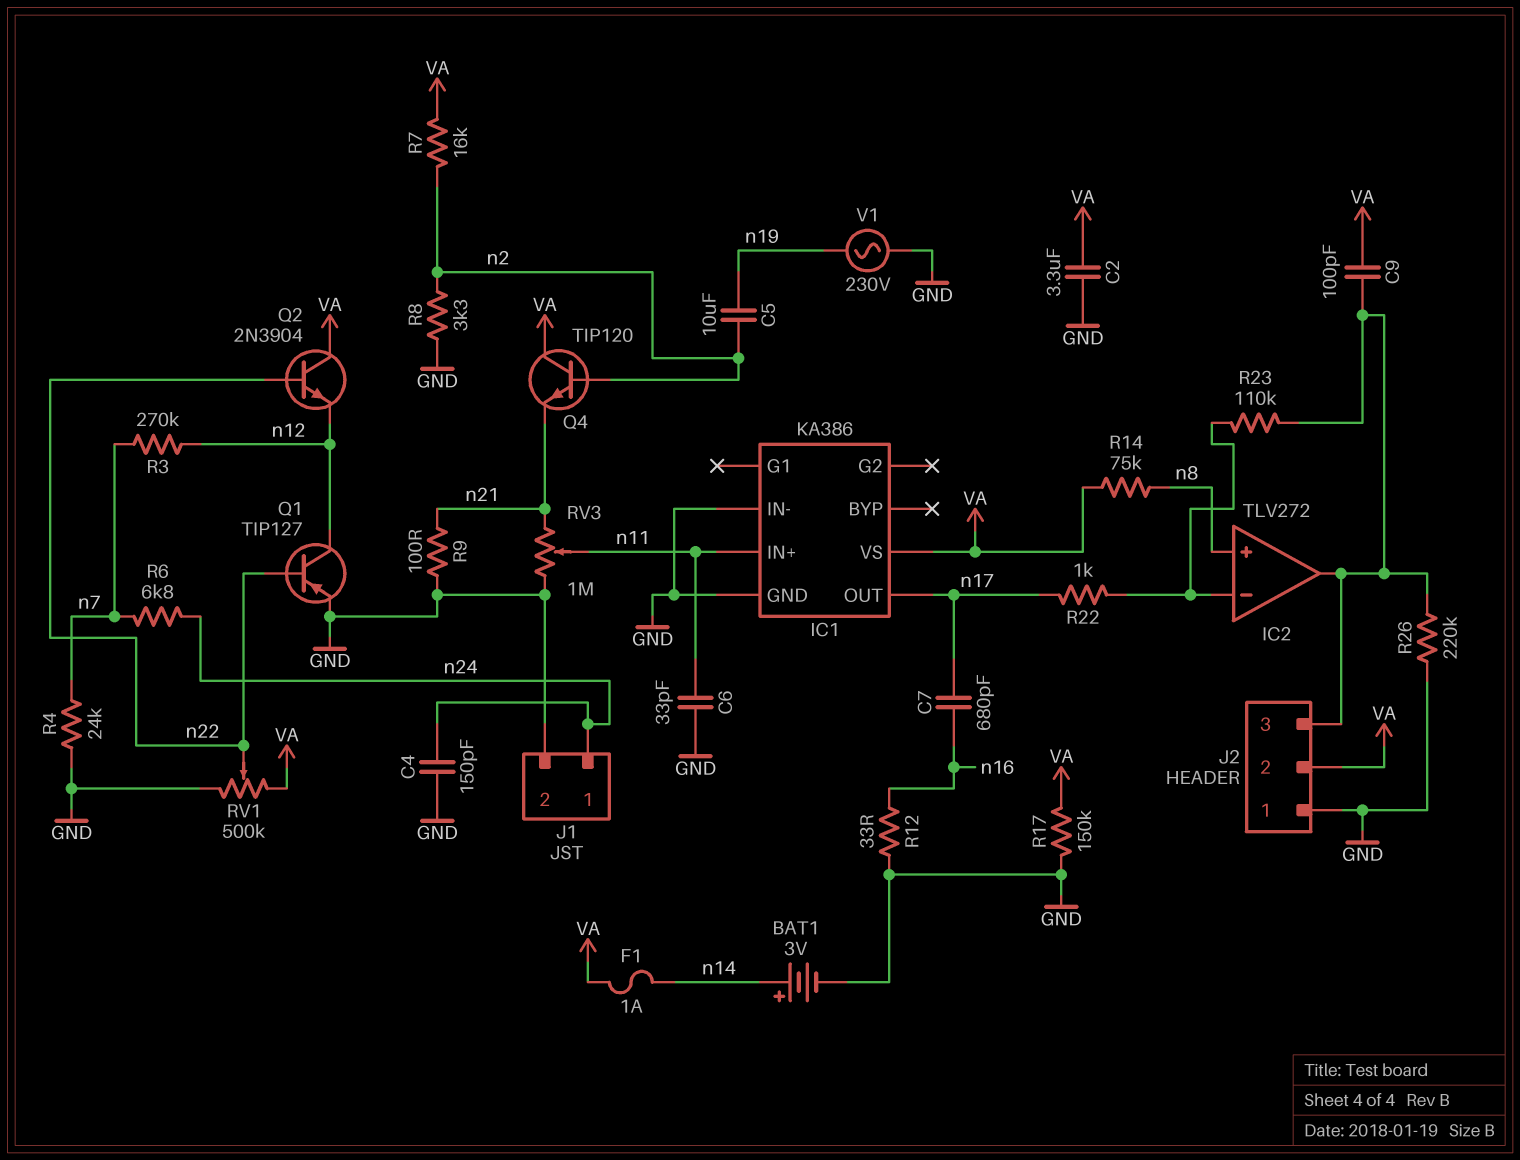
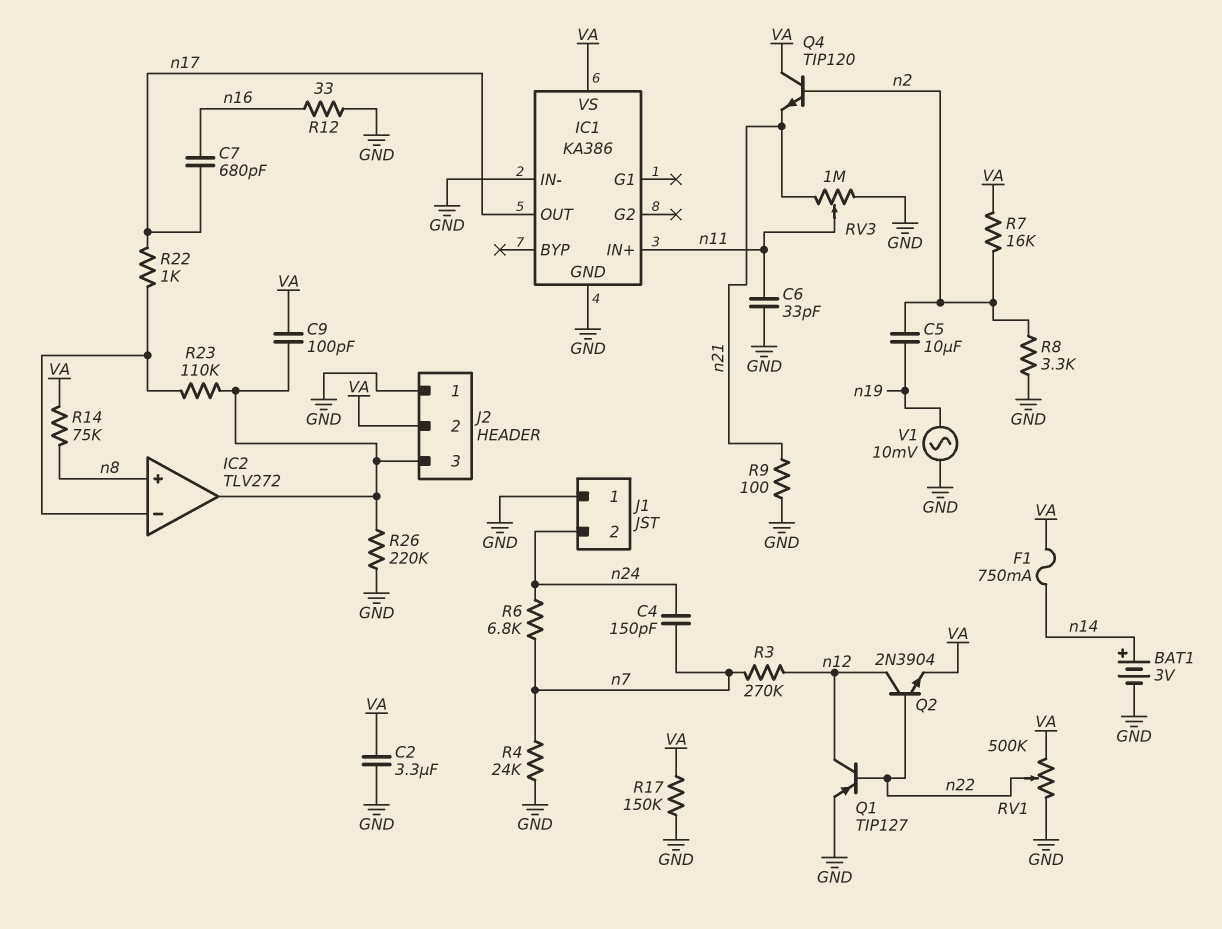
C4: 150pF (GND, n24) -> 150pF (n7, n24)
F1: 1A (VA, n14) -> 750mA (VA, n14)
J1 pin 1: n24 -> GND
J1 pin 2: GND -> n24
Q2: NPN 2N3904 (B n22, C VA, E n12) -> NPN 2N3904 (B n22, C n12, E VA)
V1: AC 230V (GND, n19) -> AC 10mV (GND, n19)

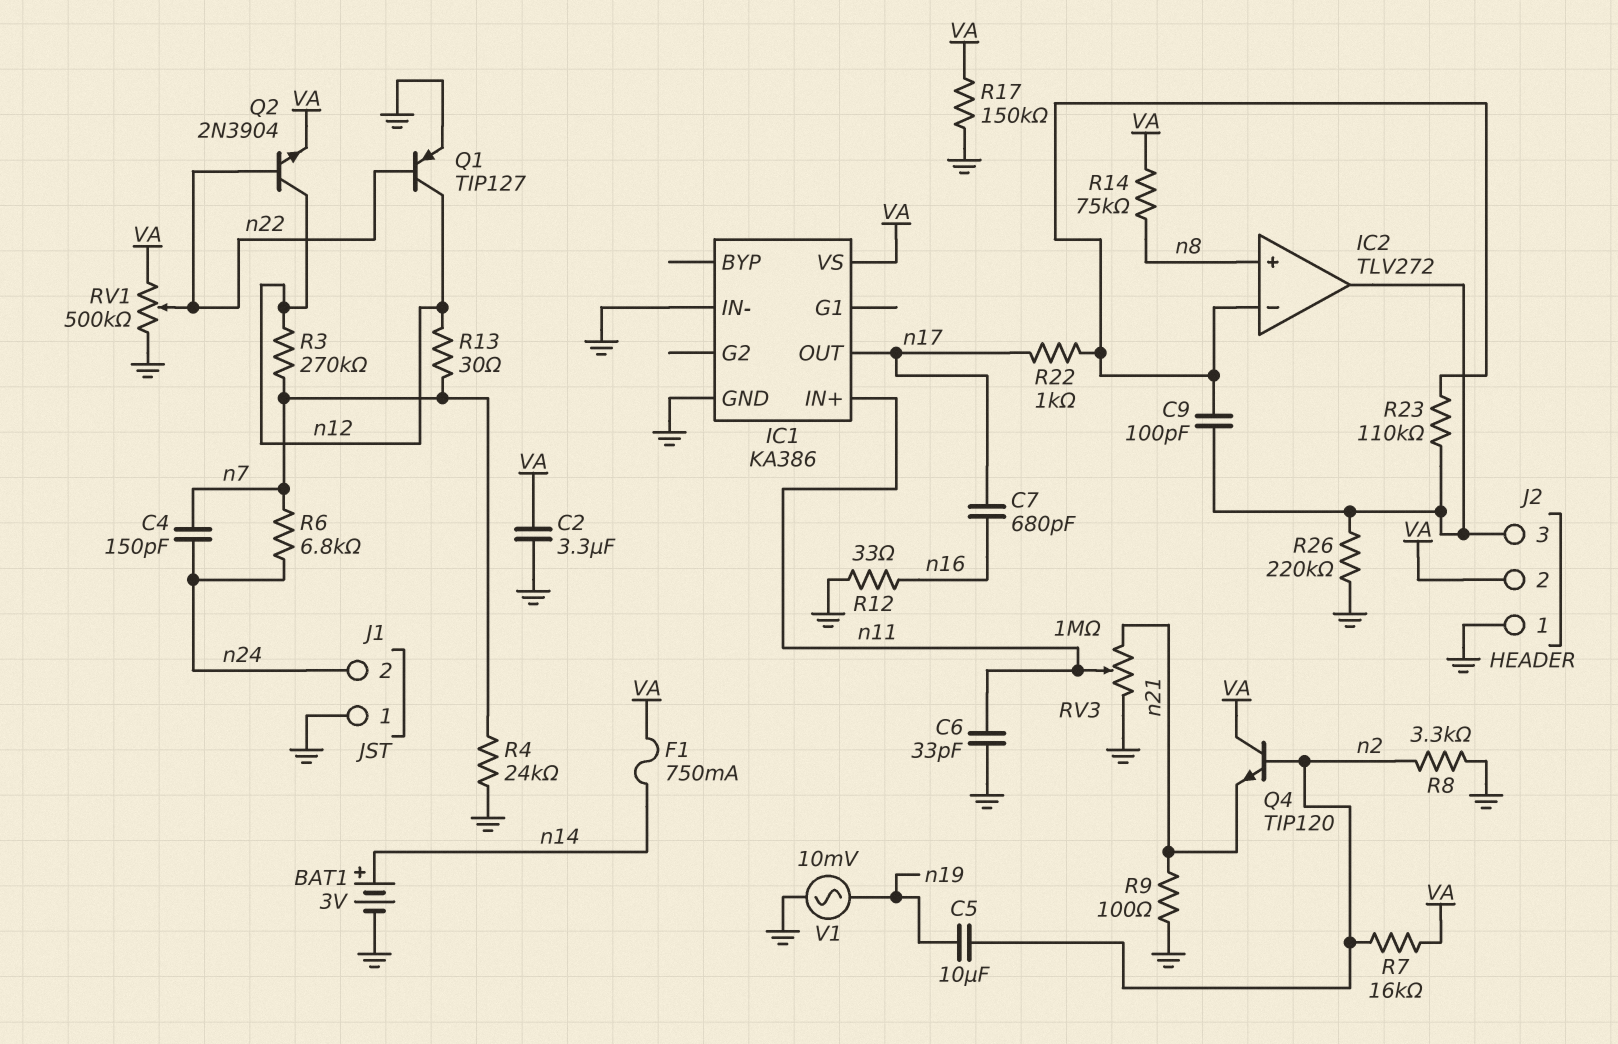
C9: 100pF (IC2/out, VA) -> 100pF (IC2/in-, IC2/out)
R13: none -> 30 (n7, n12)

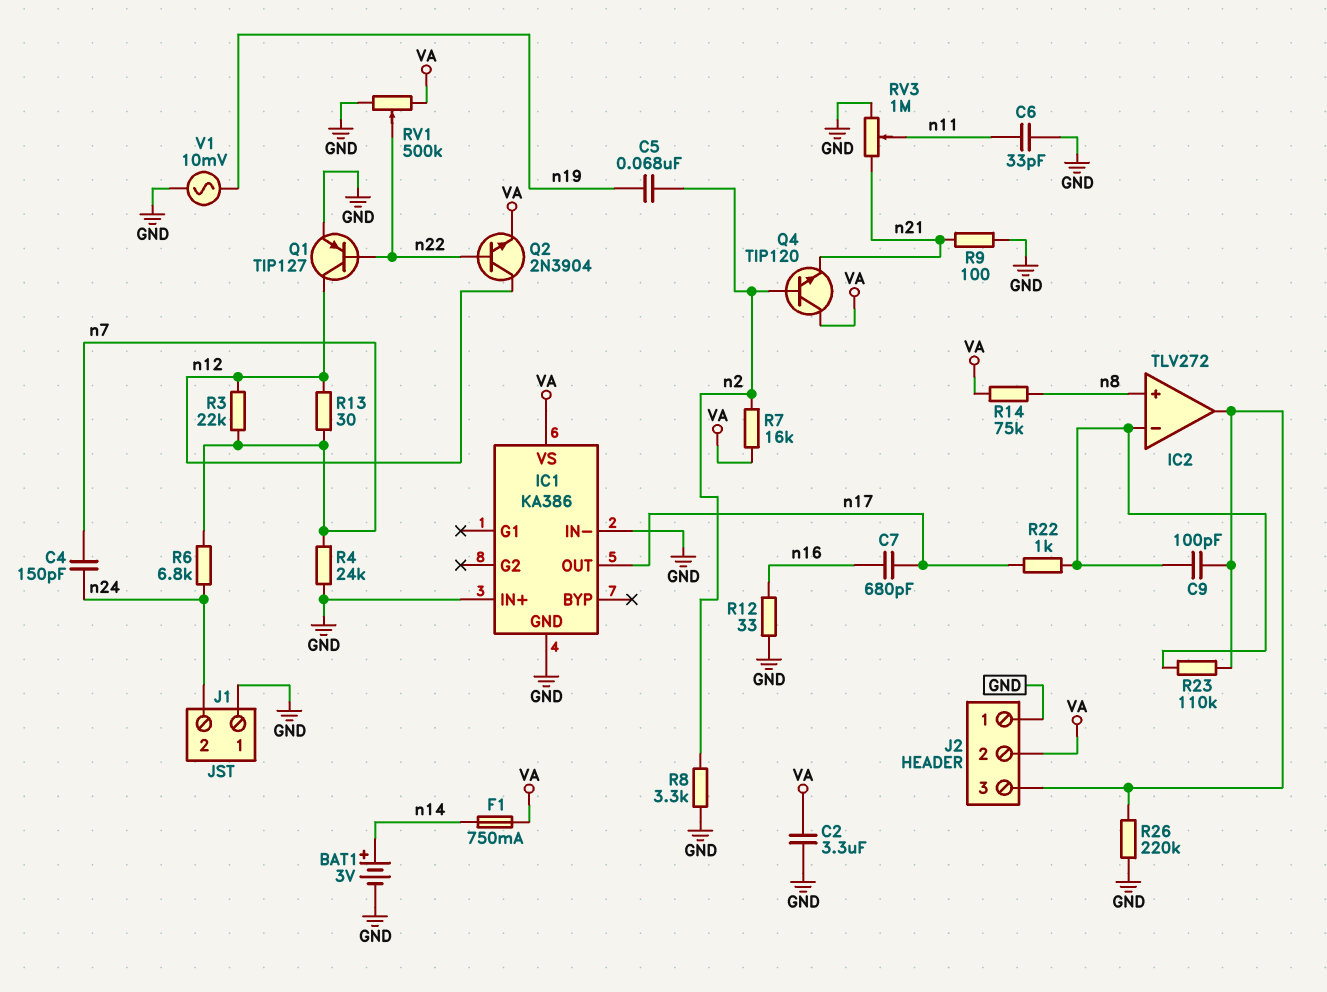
C5: 10uF (n2, n19) -> 68nF (n2, n19)
IC1 pin IN+: n11 -> GND
R3: 270k (n7, n12) -> 22k (n7, n12)
R17: 150k (GND, VA) -> none

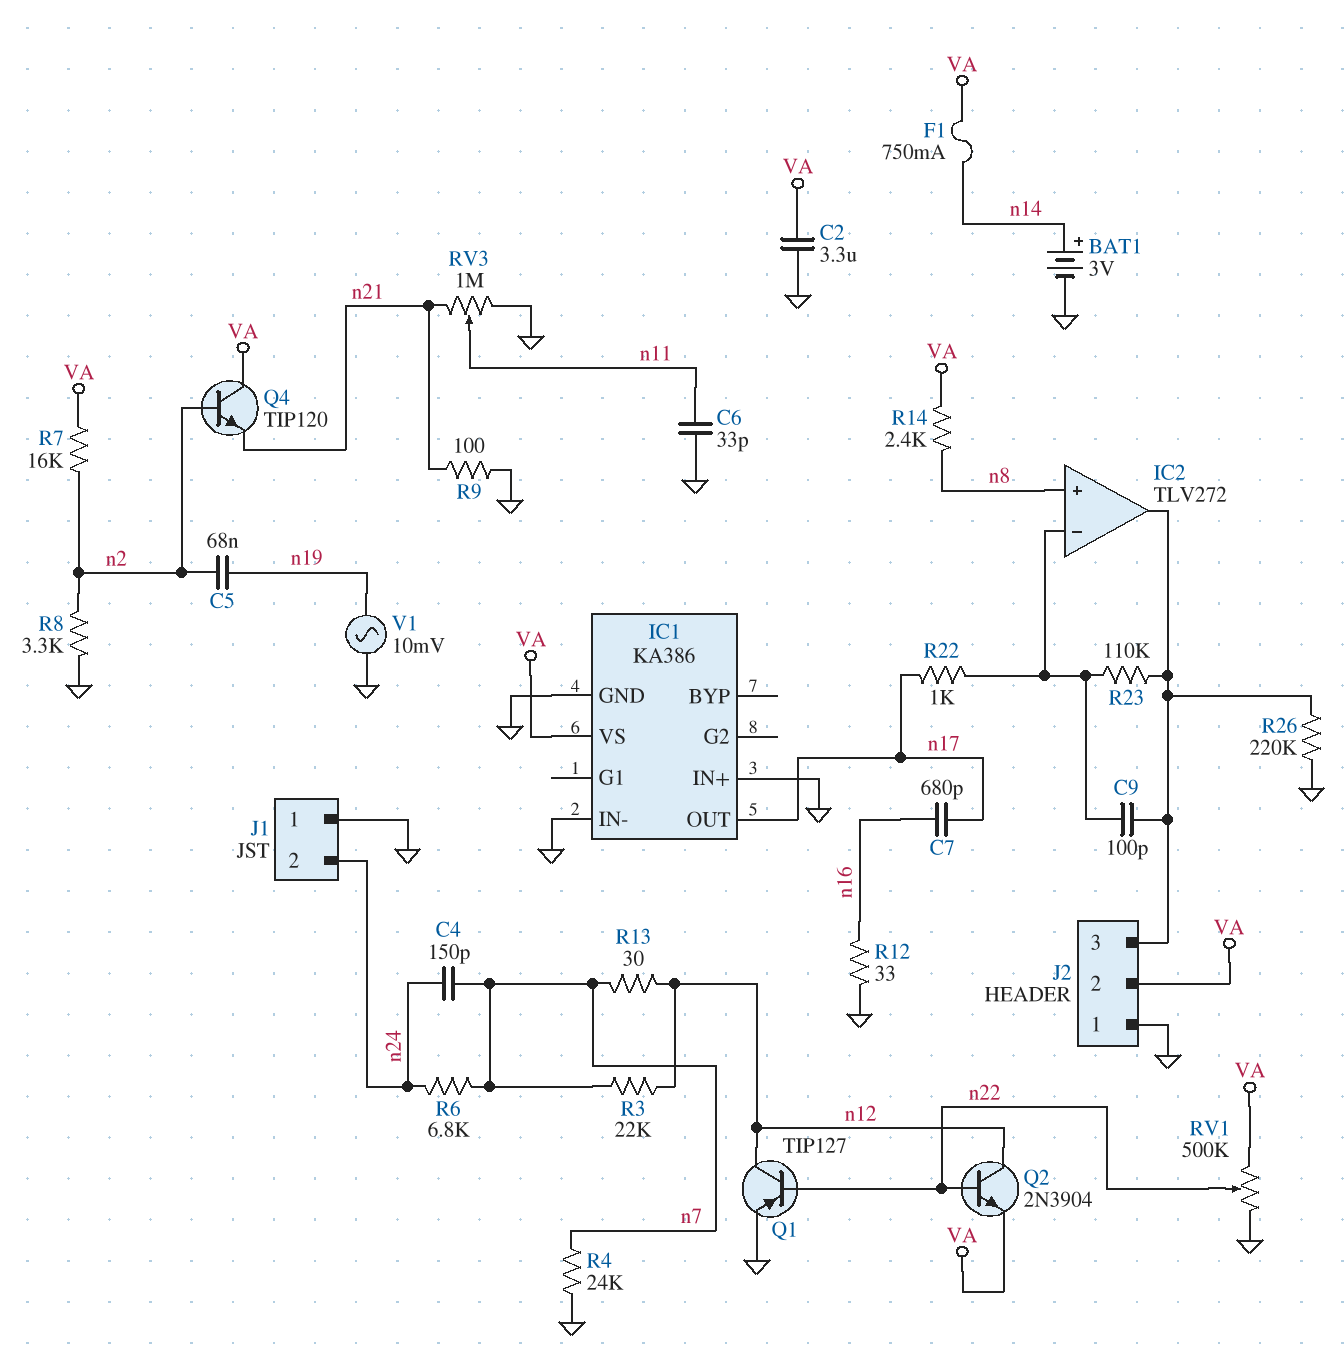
R14: 75k (VA, n8) -> 2.4k (VA, n8)

